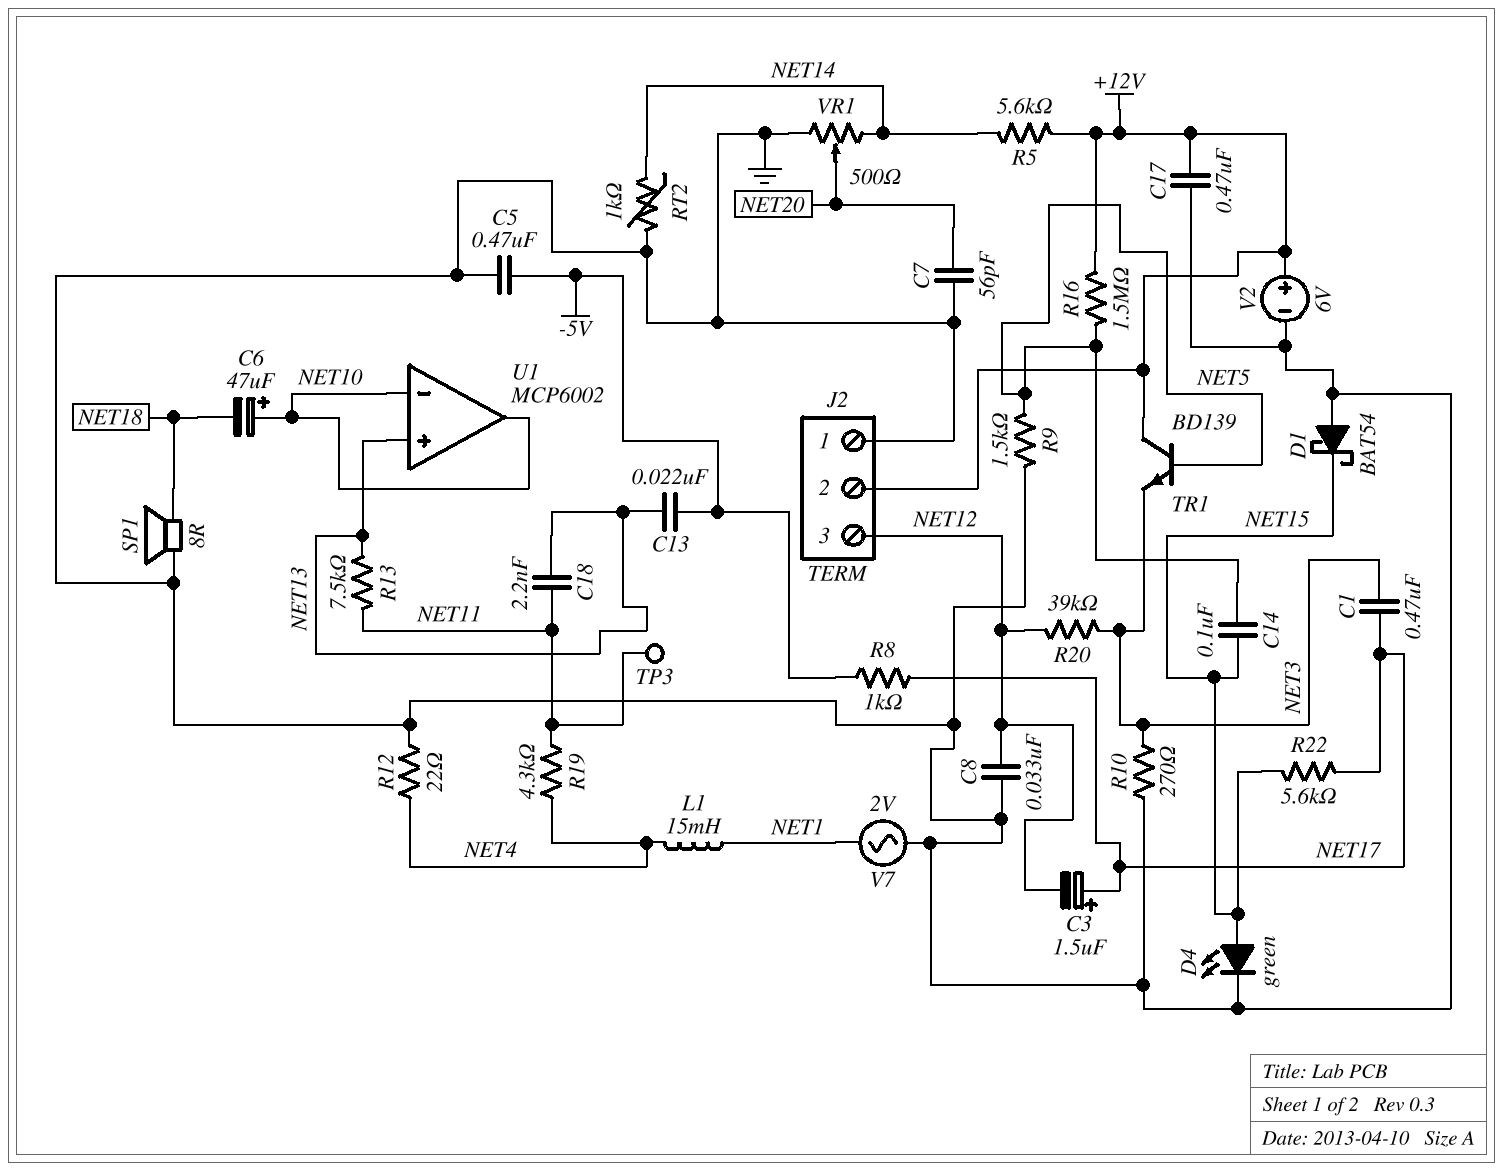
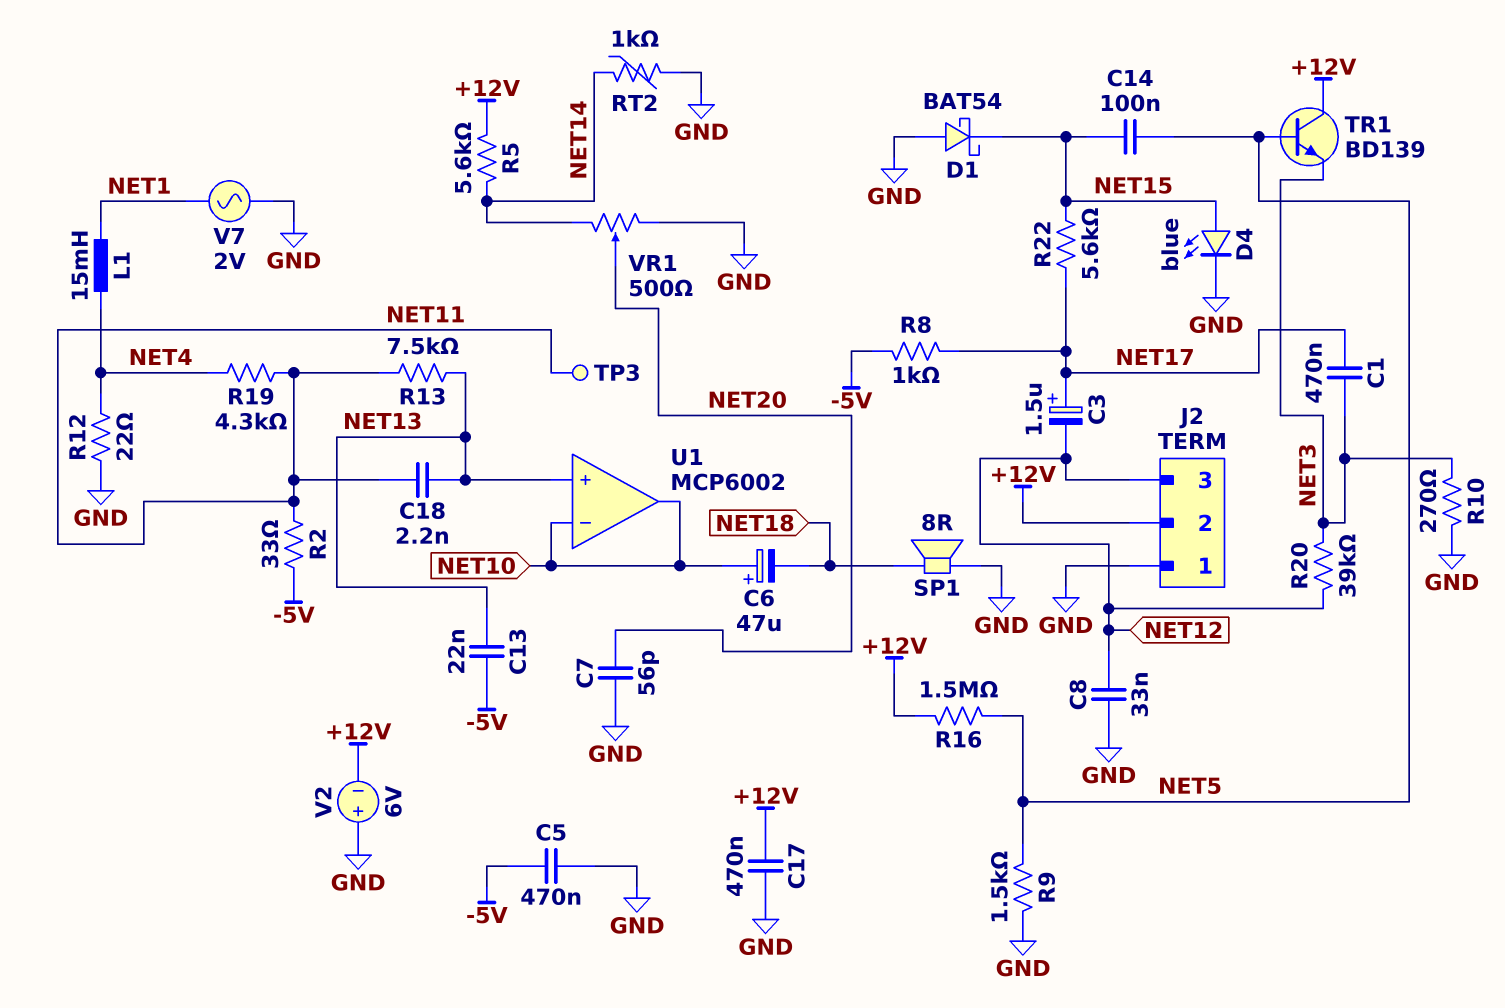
D4: LED green (A NET15, K GND) -> LED blue (A NET15, K GND)
R2: none -> 33 (-5V, NET11)
V2: 6V (plus +12V, minus GND) -> 6V (plus GND, minus +12V)

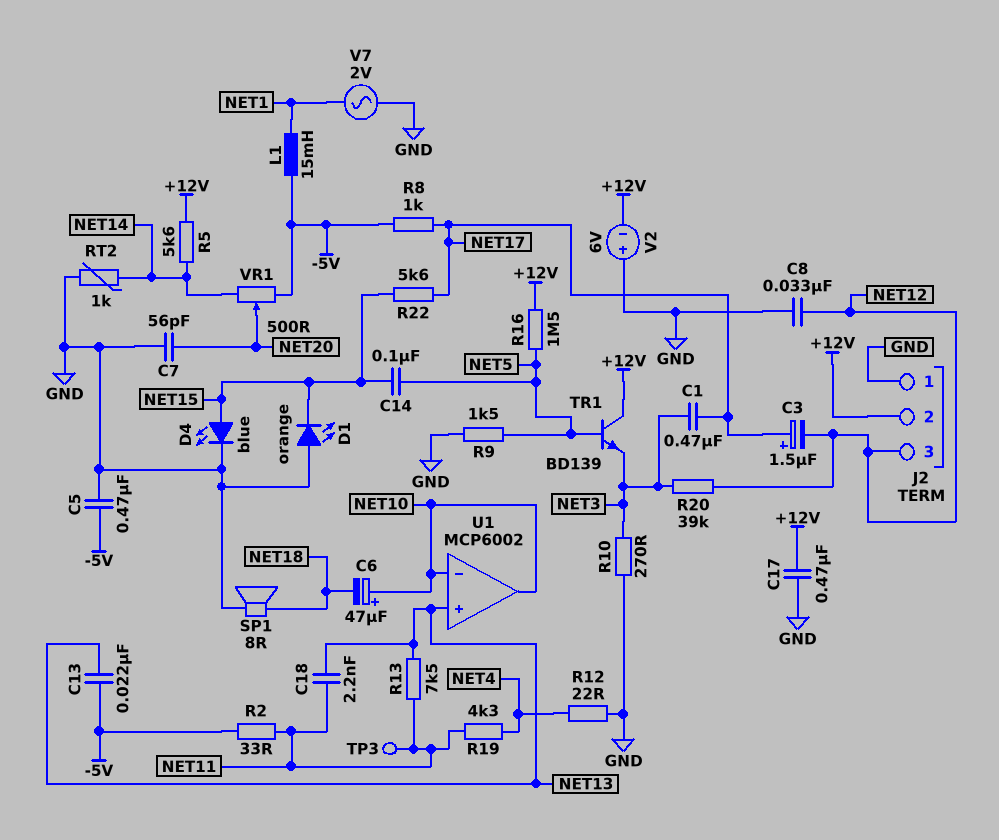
D1: schottky BAT54 (A GND, K NET15) -> LED orange (A GND, K NET15)
L1: 15mH (NET1, NET4) -> 15mH (-5V, NET1)
VR1: 500 (GND, NET14, wiper NET20) -> 500 (-5V, NET14, wiper NET20)

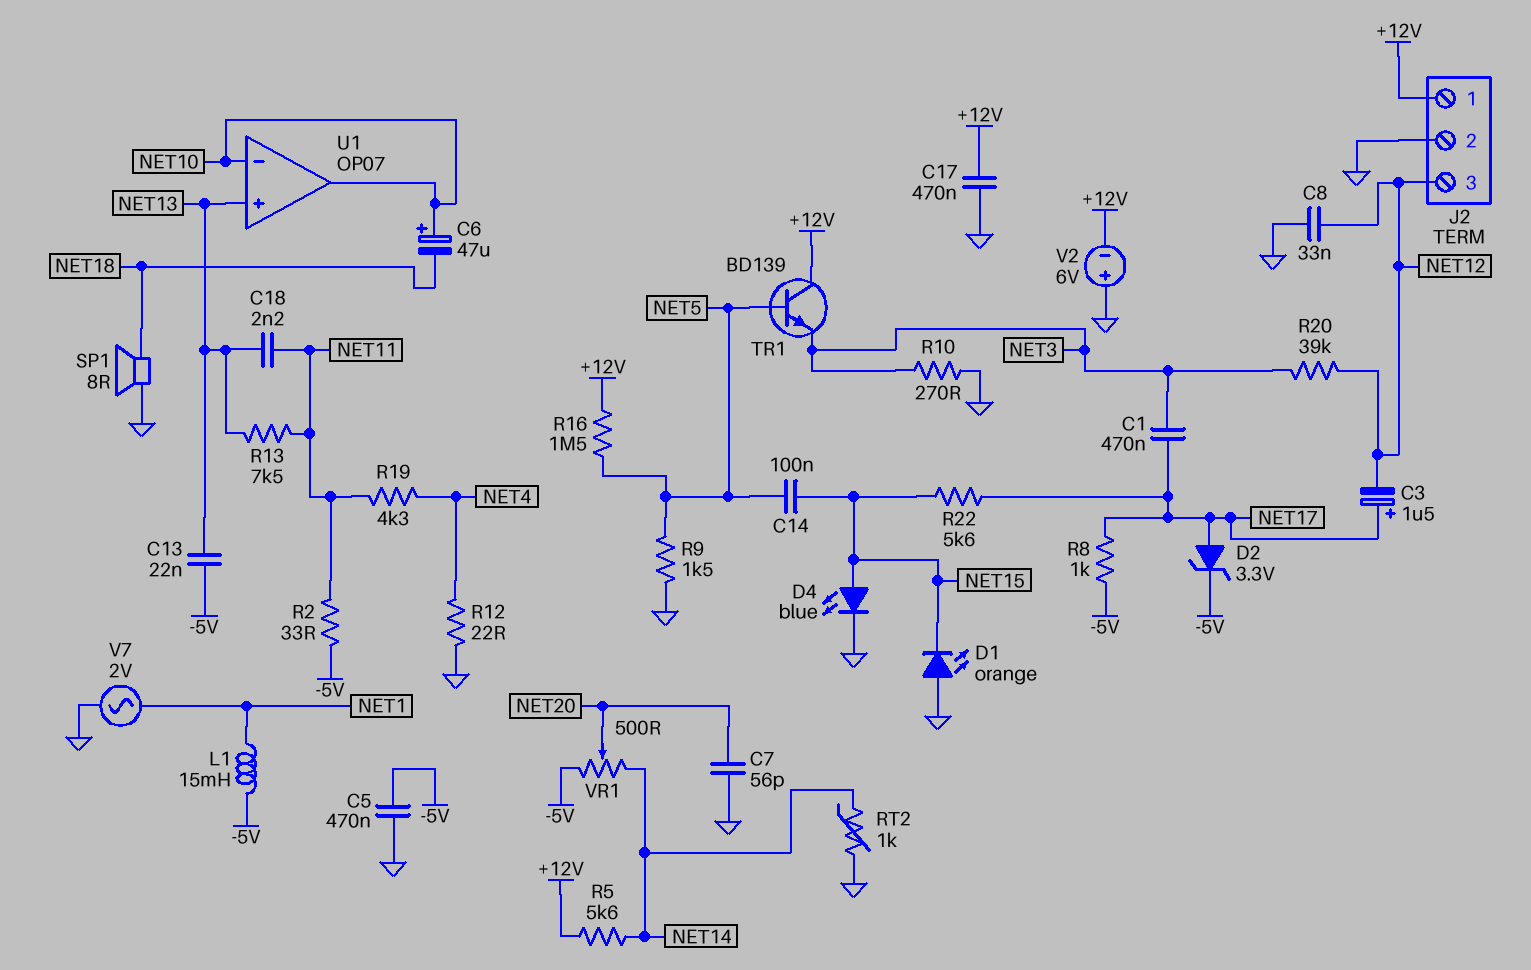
D2: none -> zener 3.3V (A NET17, K -5V)
J2 pin 1: GND -> +12V
J2 pin 2: +12V -> GND
TP3: test point (NET11) -> none
U1: MCP6002 -> OP07

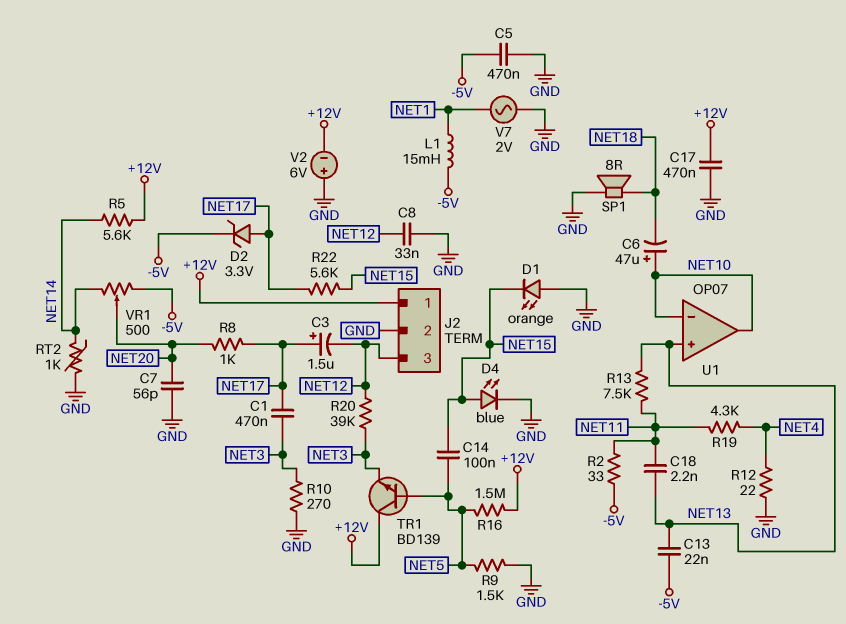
R8: 1k (-5V, NET17) -> 1k (NET17, NET20)

